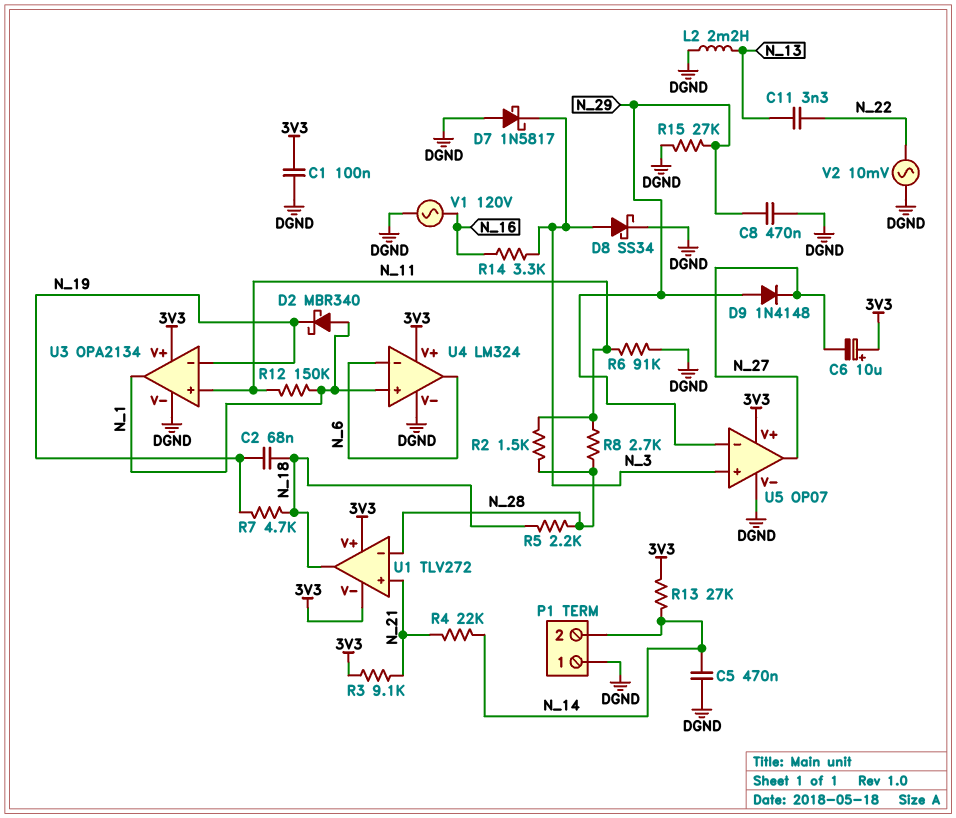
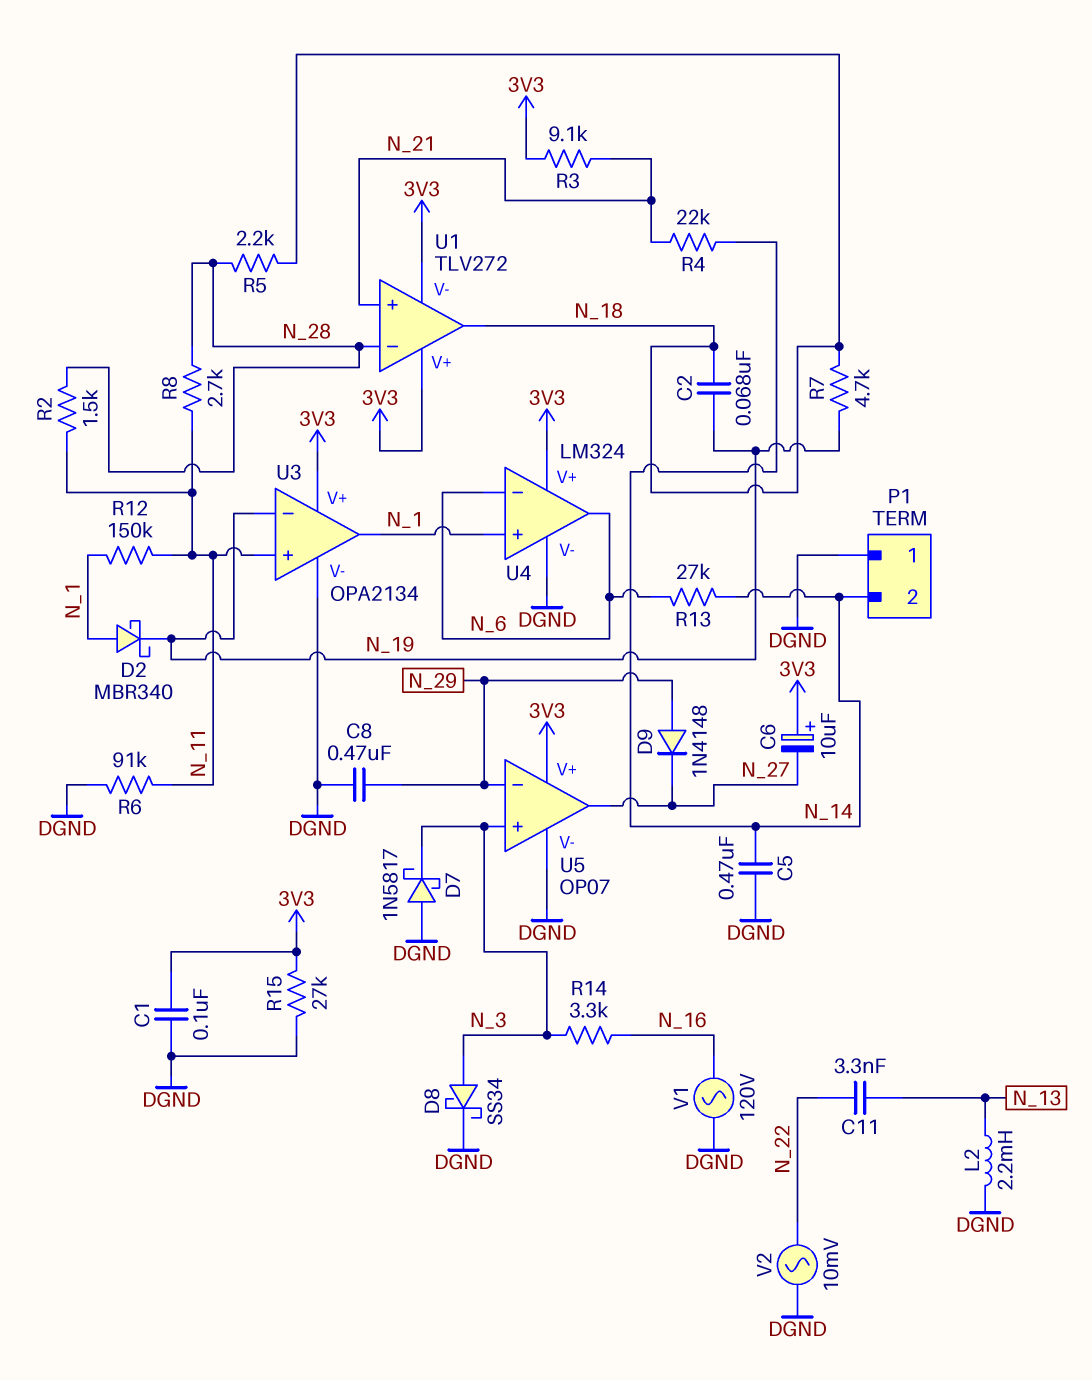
R13: 27k (3V3, N_14) -> 27k (N_6, N_14)
R15: 27k (DGND, N_29) -> 27k (3V3, DGND)

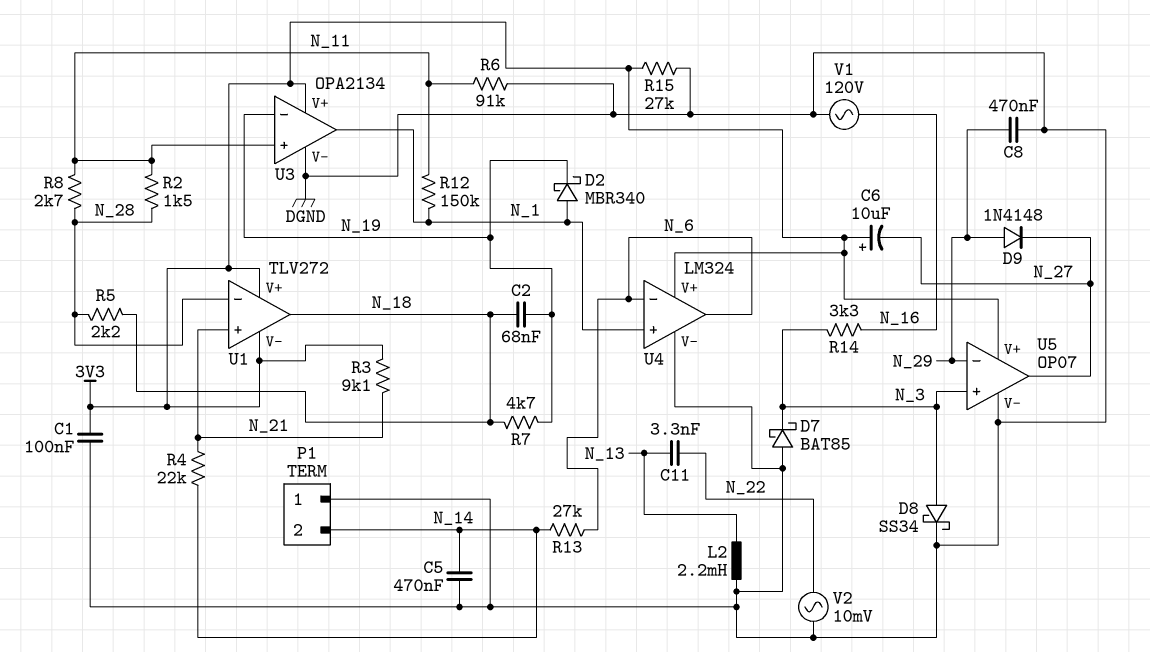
D7: schottky 1N5817 (A DGND, K N_3) -> schottky BAT85 (A DGND, K N_3)

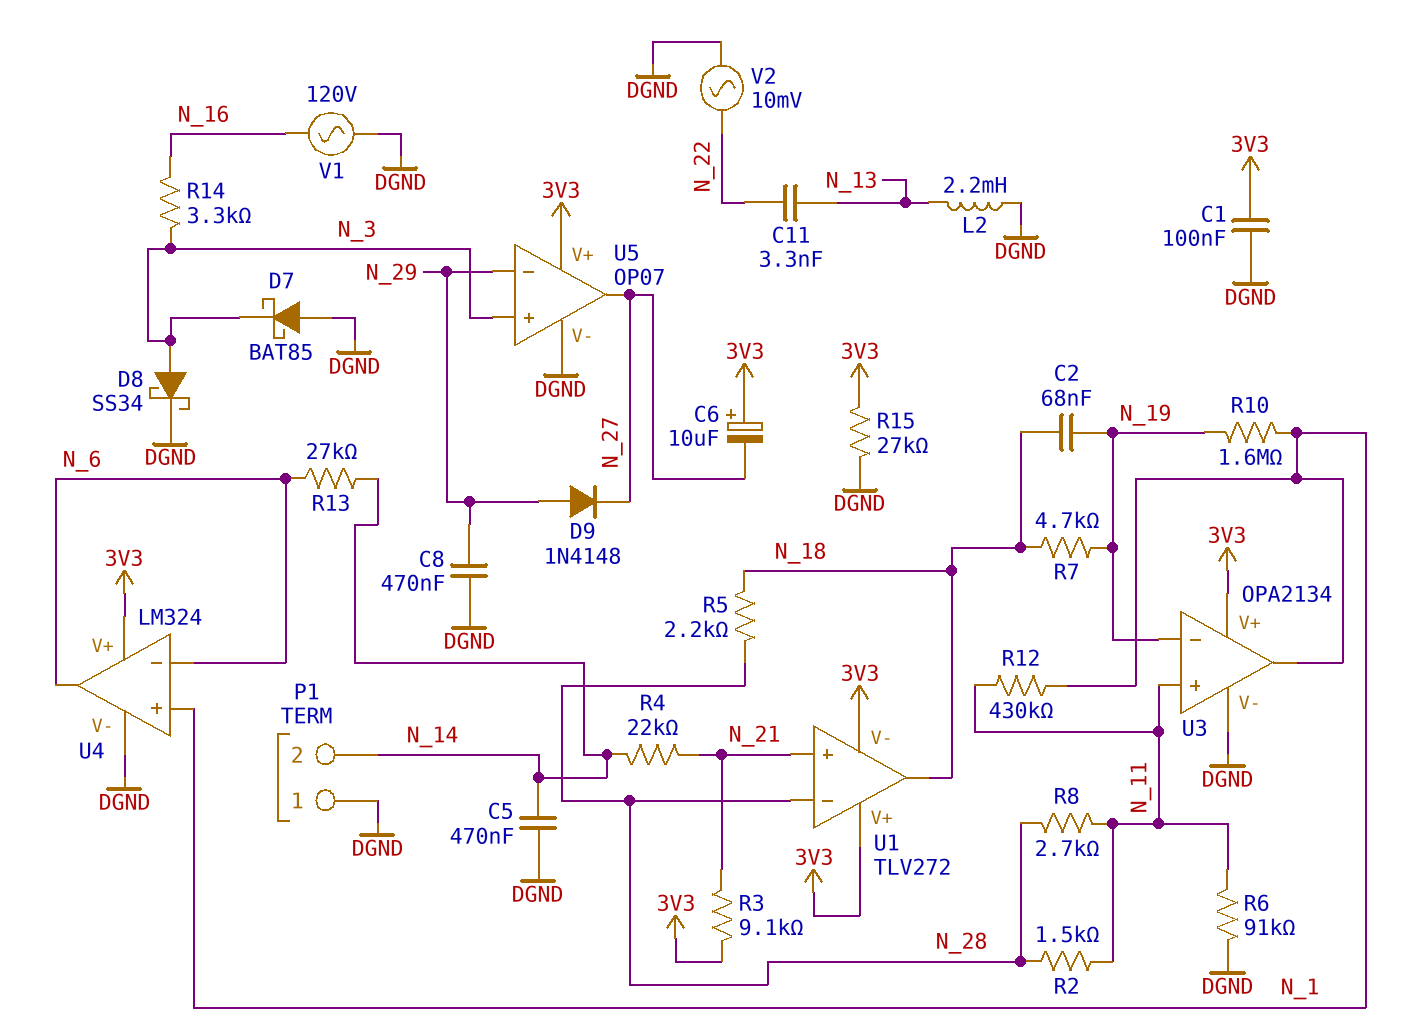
D2: schottky MBR340 (A N_1, K N_19) -> none
R10: none -> 1.6M (N_1, N_19)
R12: 150k (N_1, N_11) -> 430k (N_1, N_11)

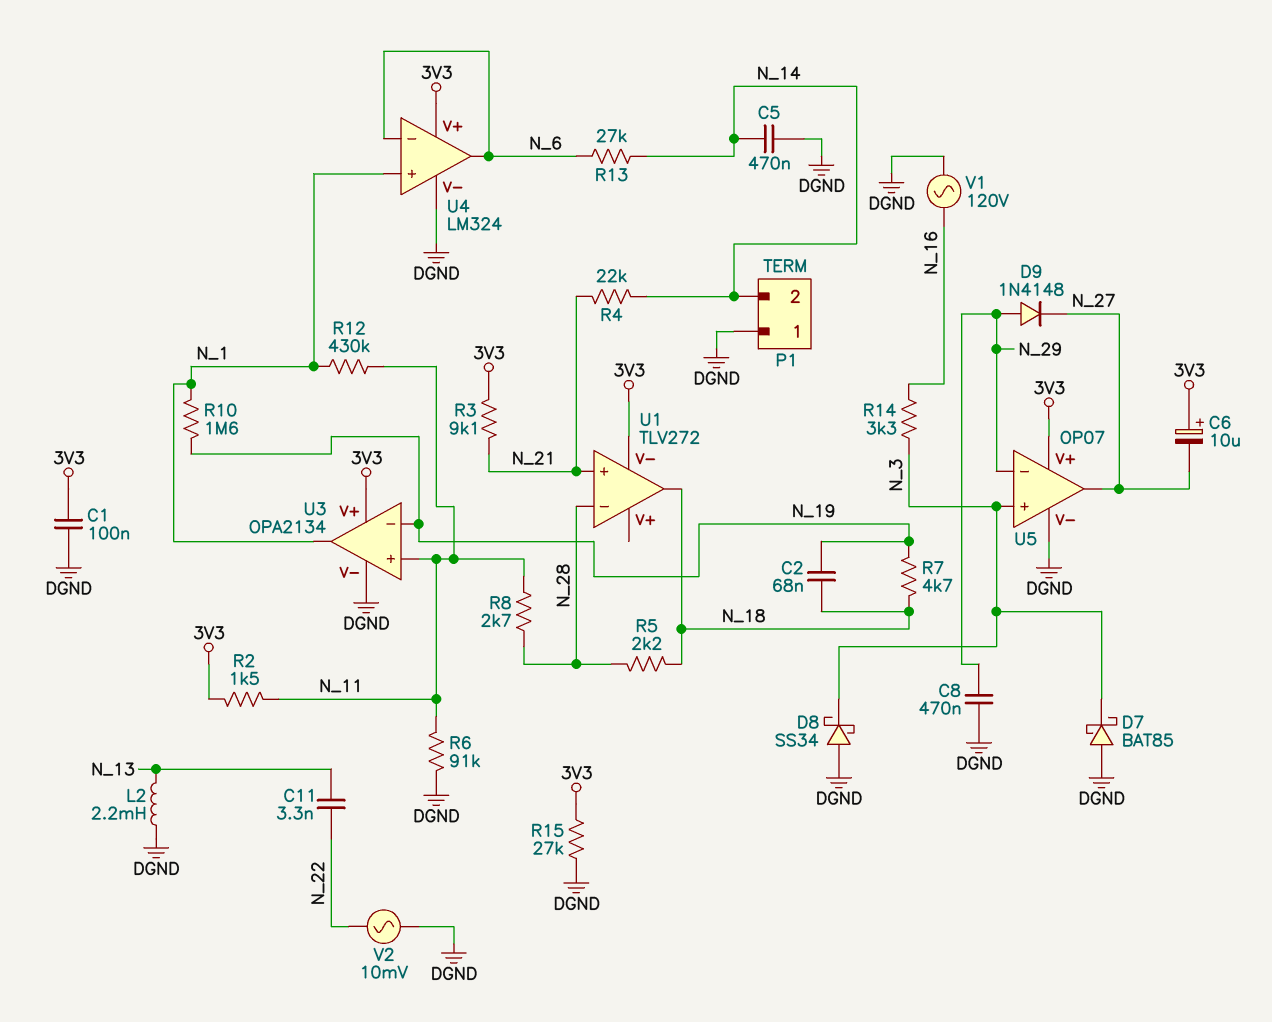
D8: schottky SS34 (A N_3, K DGND) -> schottky SS34 (A DGND, K N_3)
R2: 1.5k (N_11, N_28) -> 1.5k (3V3, N_11)
U1 pin V+: 3V3 -> none

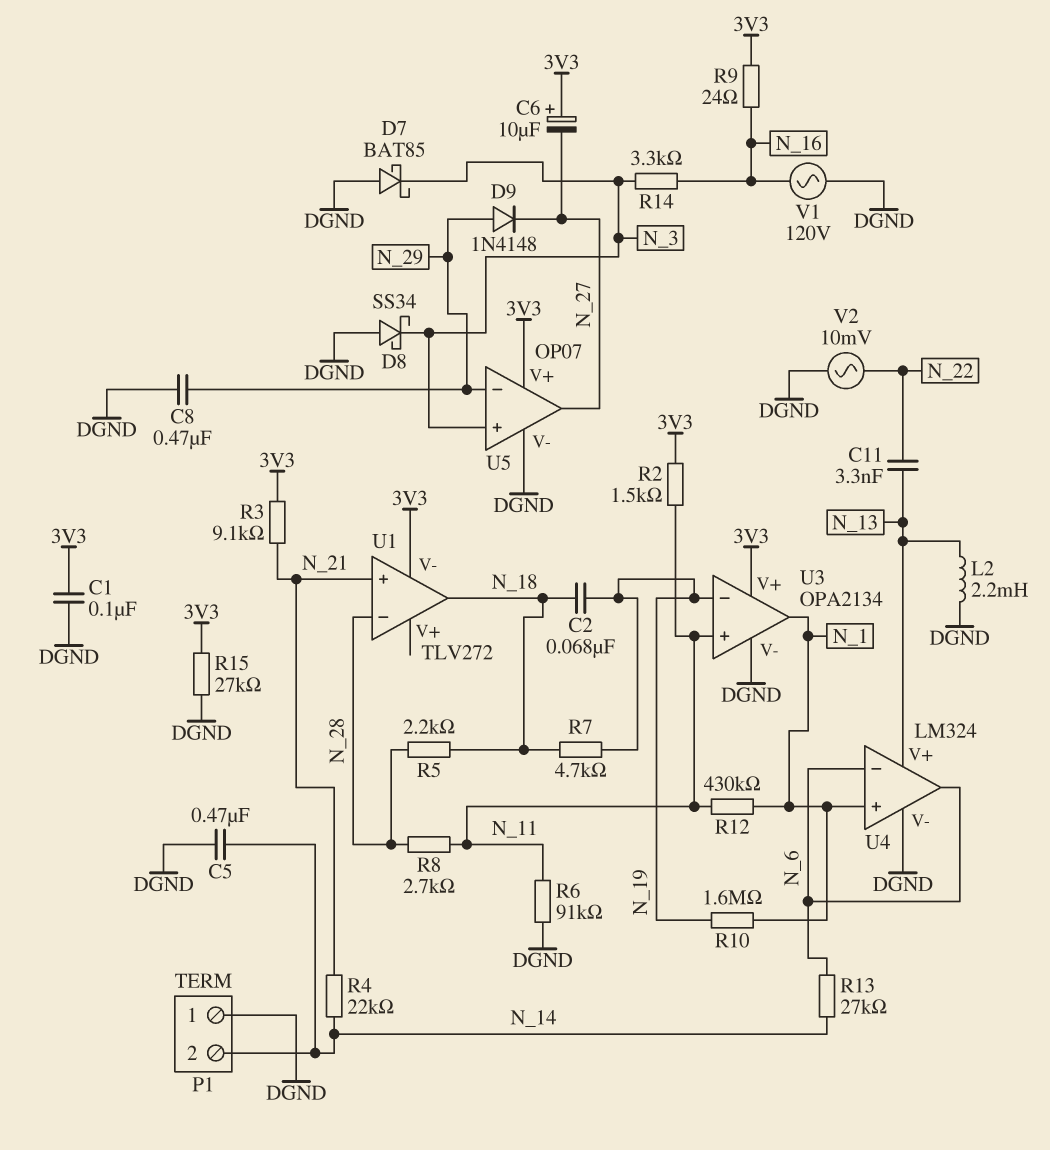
R9: none -> 24 (3V3, N_16)
U4 pin V+: 3V3 -> N_13

